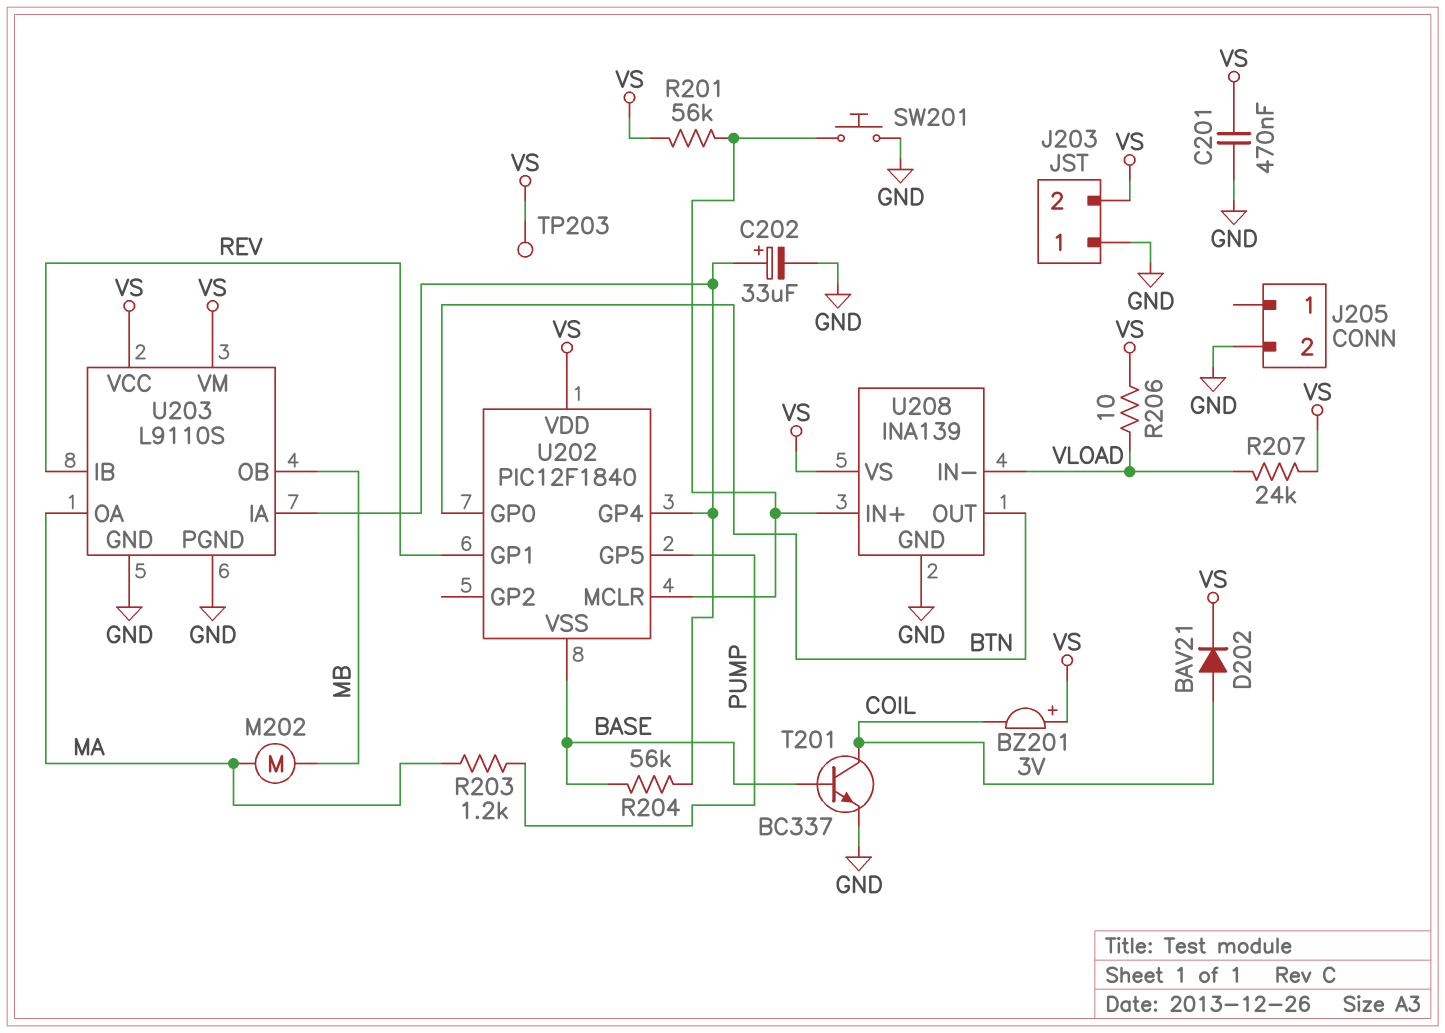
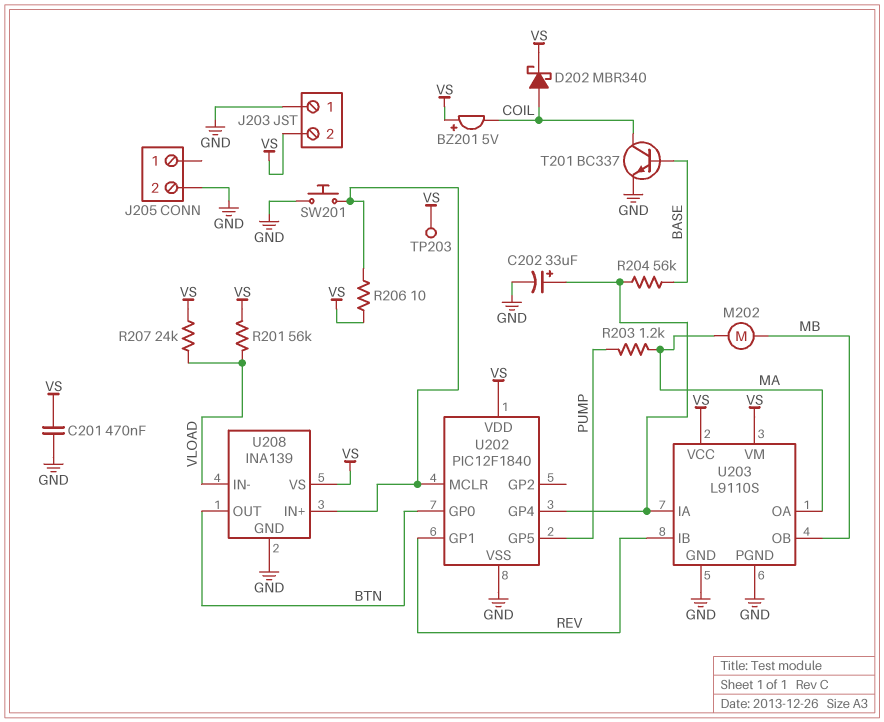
BZ201: buzzer 3V (plus VS, minus COIL) -> buzzer 5V (plus VS, minus COIL)
D202: diode BAV21 (A COIL, K VS) -> schottky MBR340 (A COIL, K VS)
R201: 56k (U202/MCLR, VS) -> 56k (VLOAD, VS)
R206: 10 (VLOAD, VS) -> 10 (U202/MCLR, VS)
U202 pin VSS: BASE -> GND

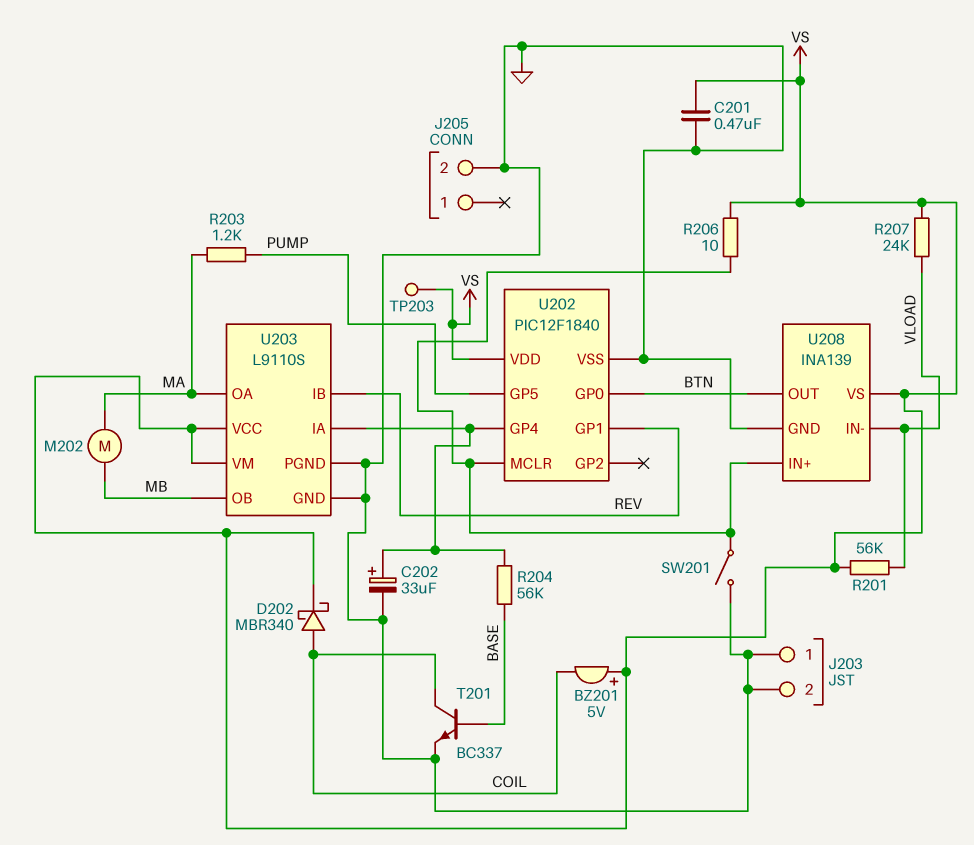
J203 pin 2: VS -> GND
SW201: button (GND, U202/MCLR) -> switch (GND, U202/MCLR)

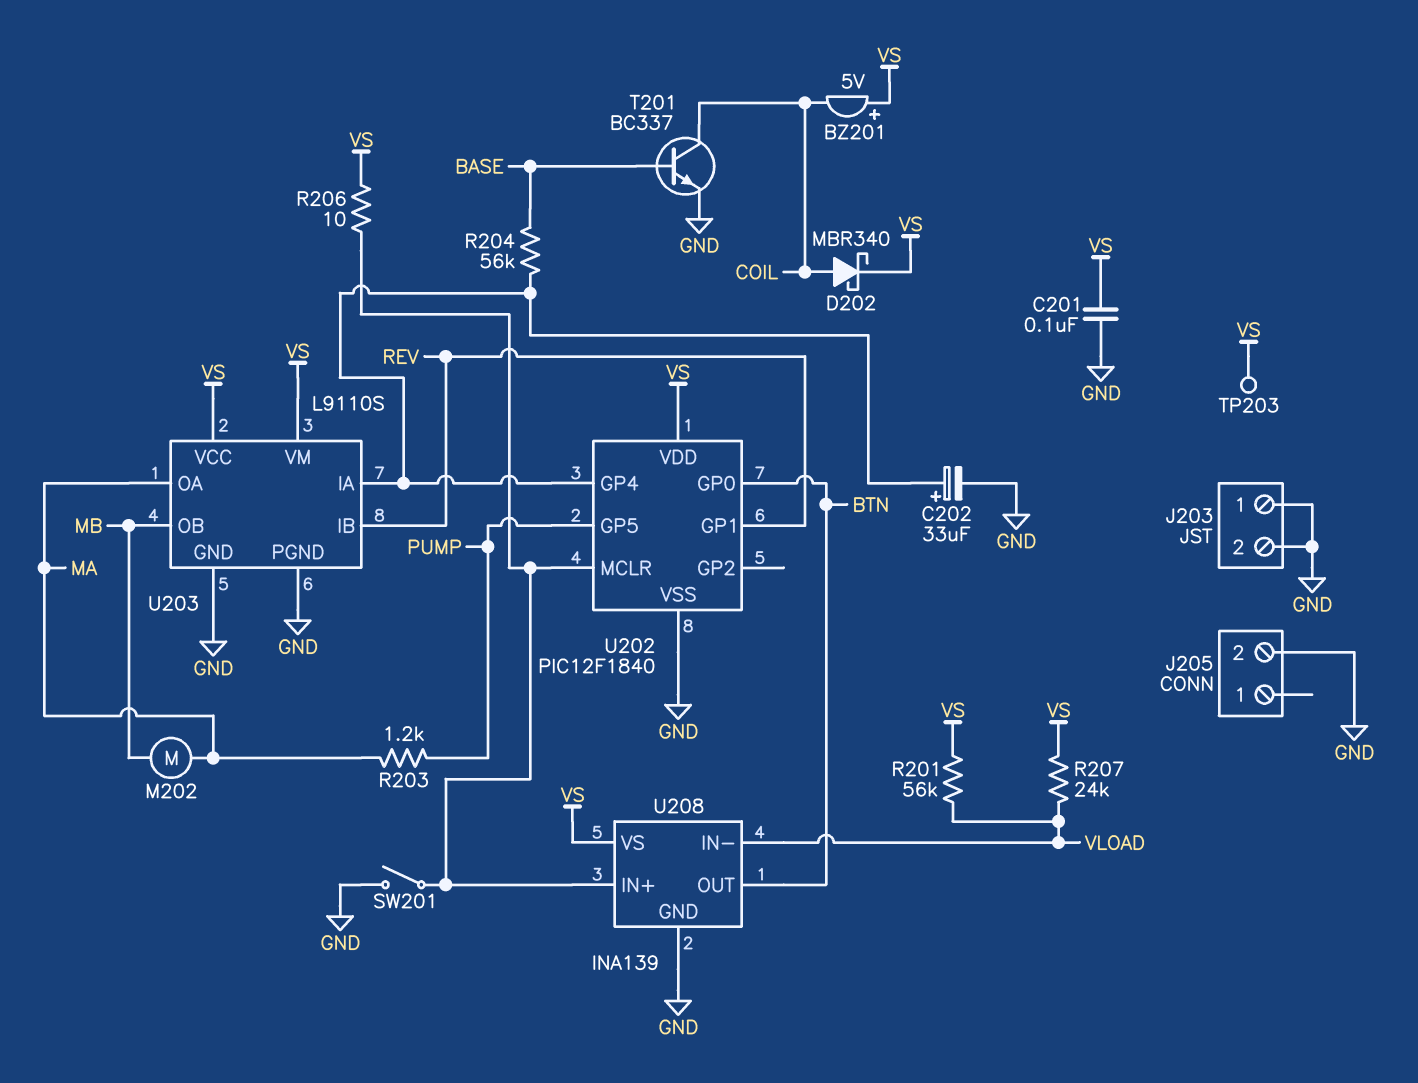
C201: 470nF (GND, VS) -> 100nF (GND, VS)

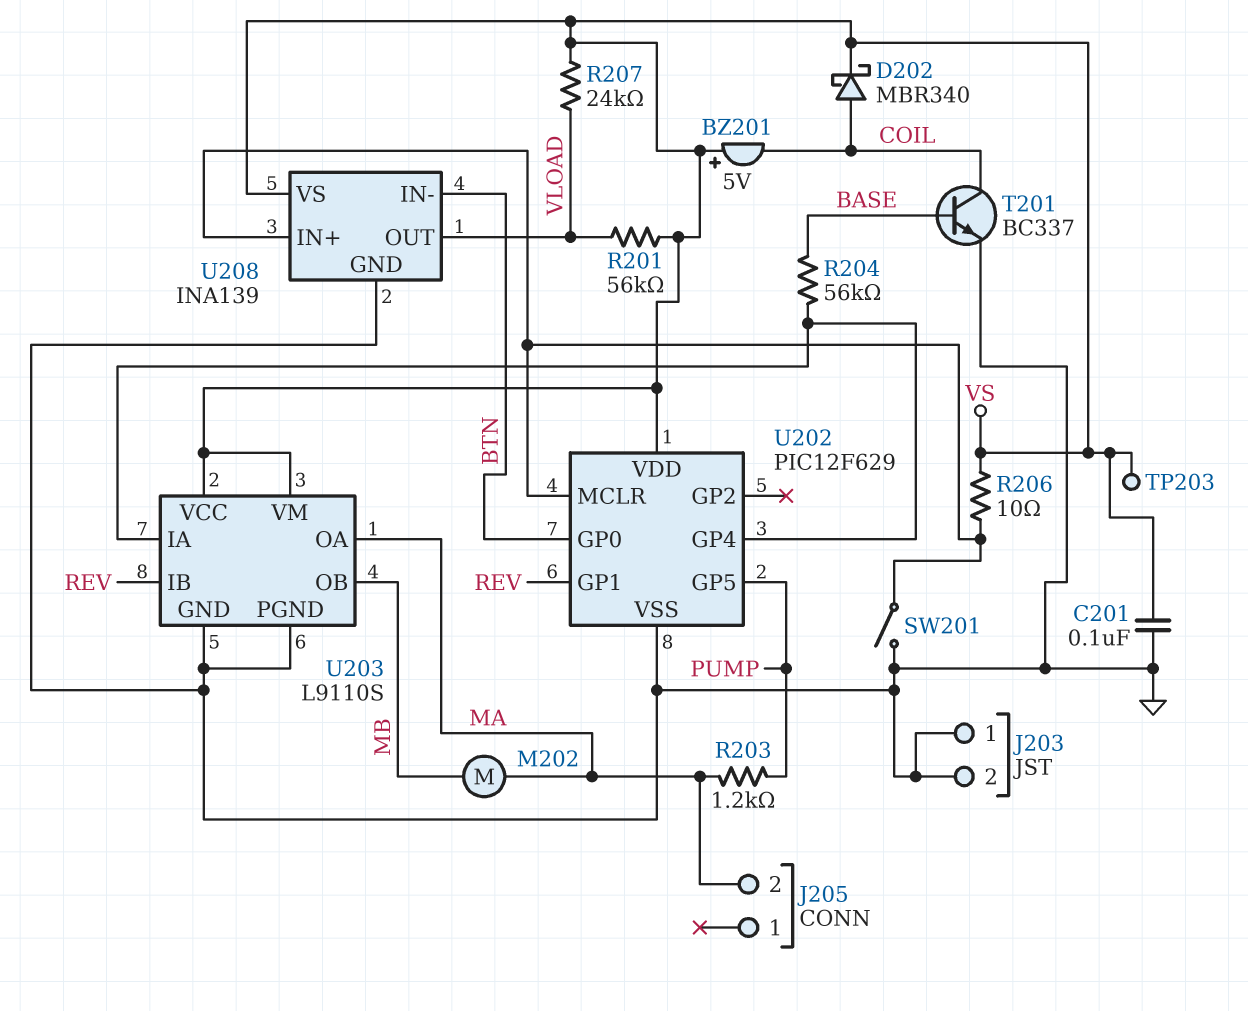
C202: 33uF (plus U202/GP4, minus GND) -> none
J205 pin 2: GND -> MA
U202: PIC12F1840 -> PIC12F629
U208 pin IN-: VLOAD -> BTN
U208 pin OUT: BTN -> VLOAD

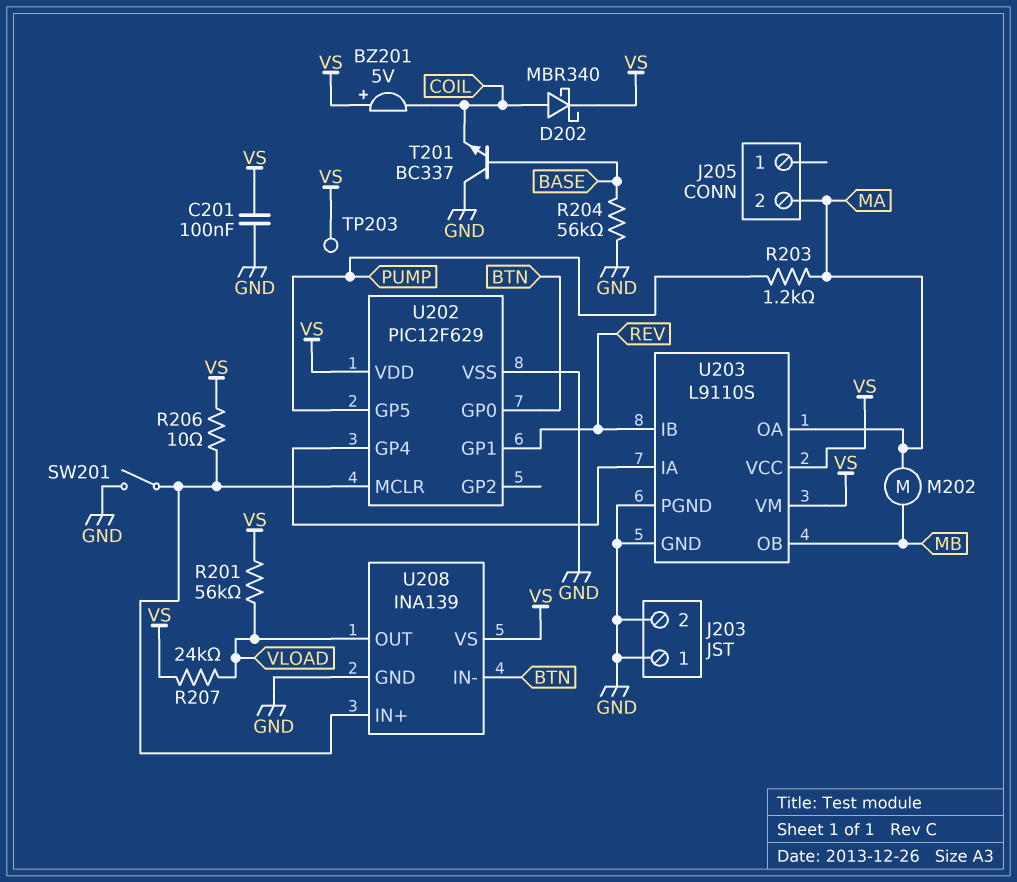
R204: 56k (BASE, U202/GP4) -> 56k (BASE, GND)
T201: NPN BC337 (B BASE, C COIL, E GND) -> NPN BC337 (B BASE, C GND, E COIL)

